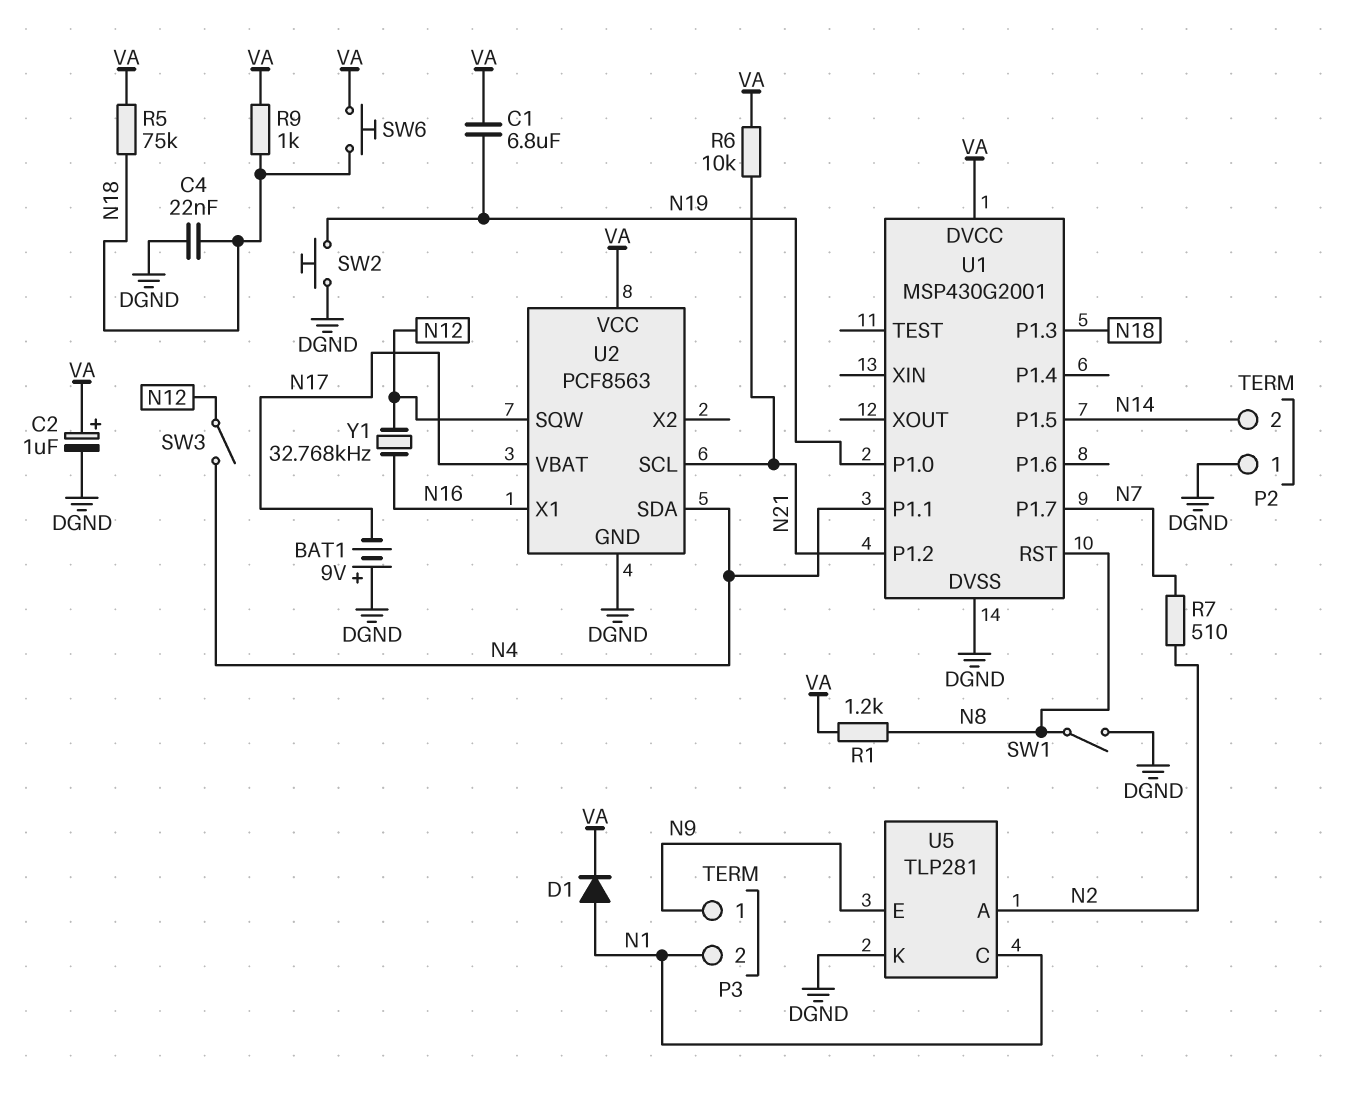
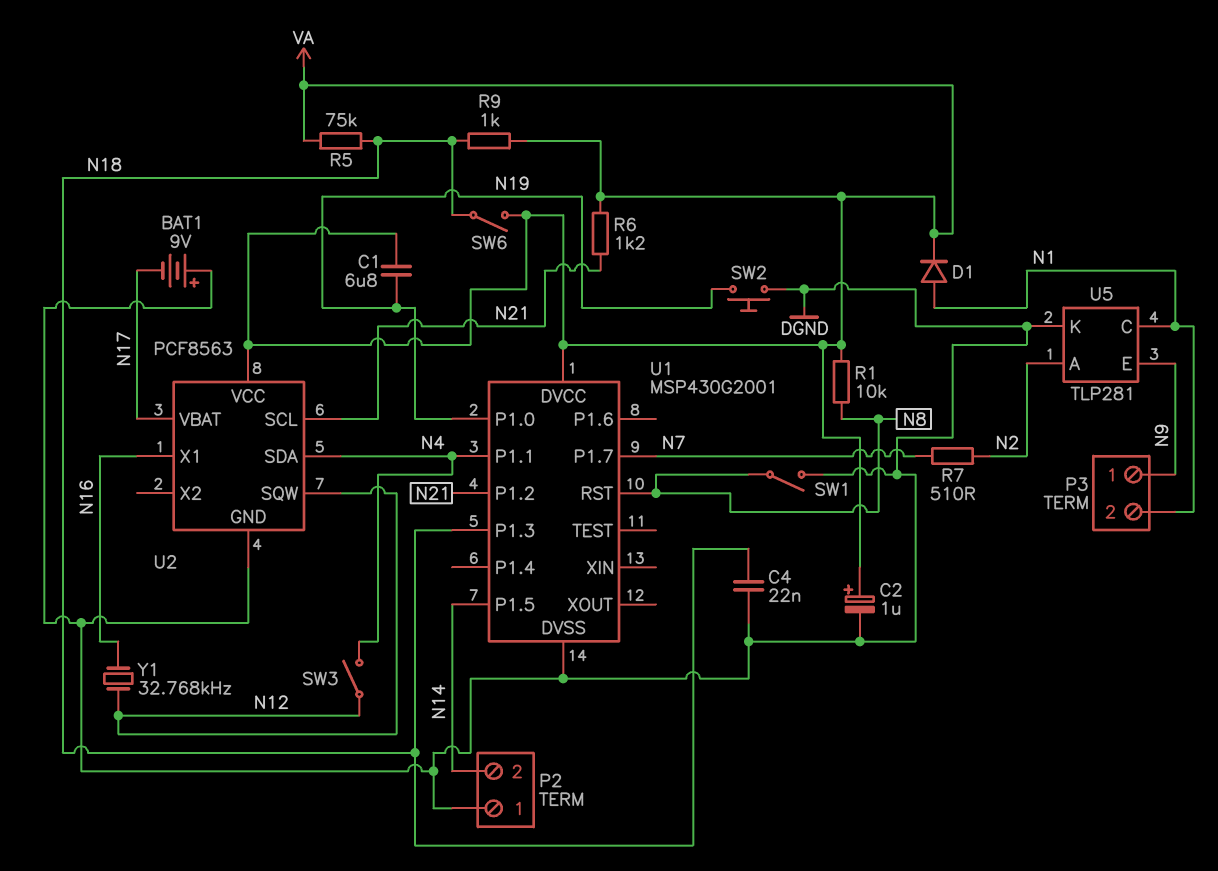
R1: 1.2k (N8, VA) -> 10k (N8, VA)
R6: 10k (N21, VA) -> 1.2k (N21, VA)
SW6: button (N18, VA) -> switch (N18, VA)

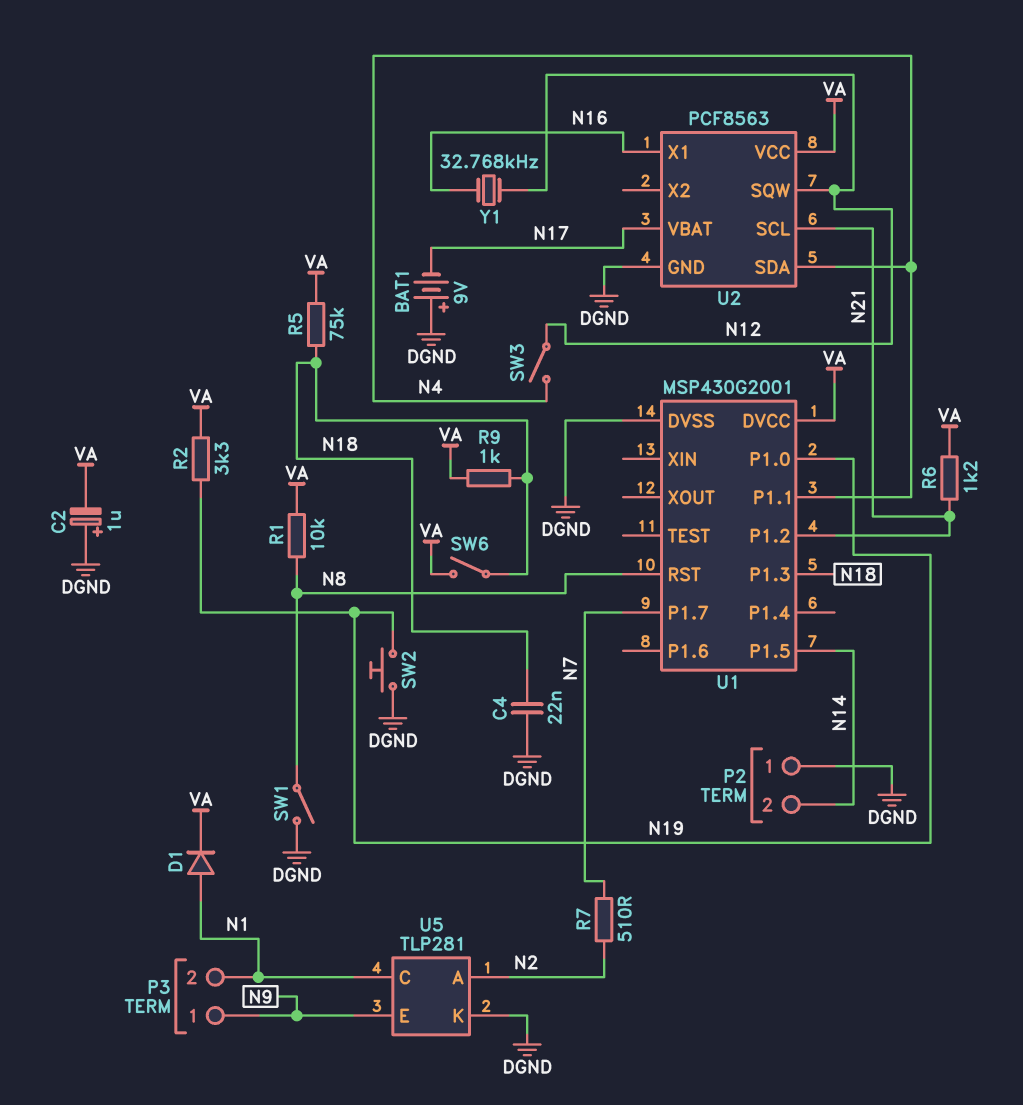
C1: 6.8uF (N19, VA) -> none
C2: 1uF (plus VA, minus DGND) -> 1uF (plus DGND, minus VA)
R2: none -> 3.3k (N19, VA)

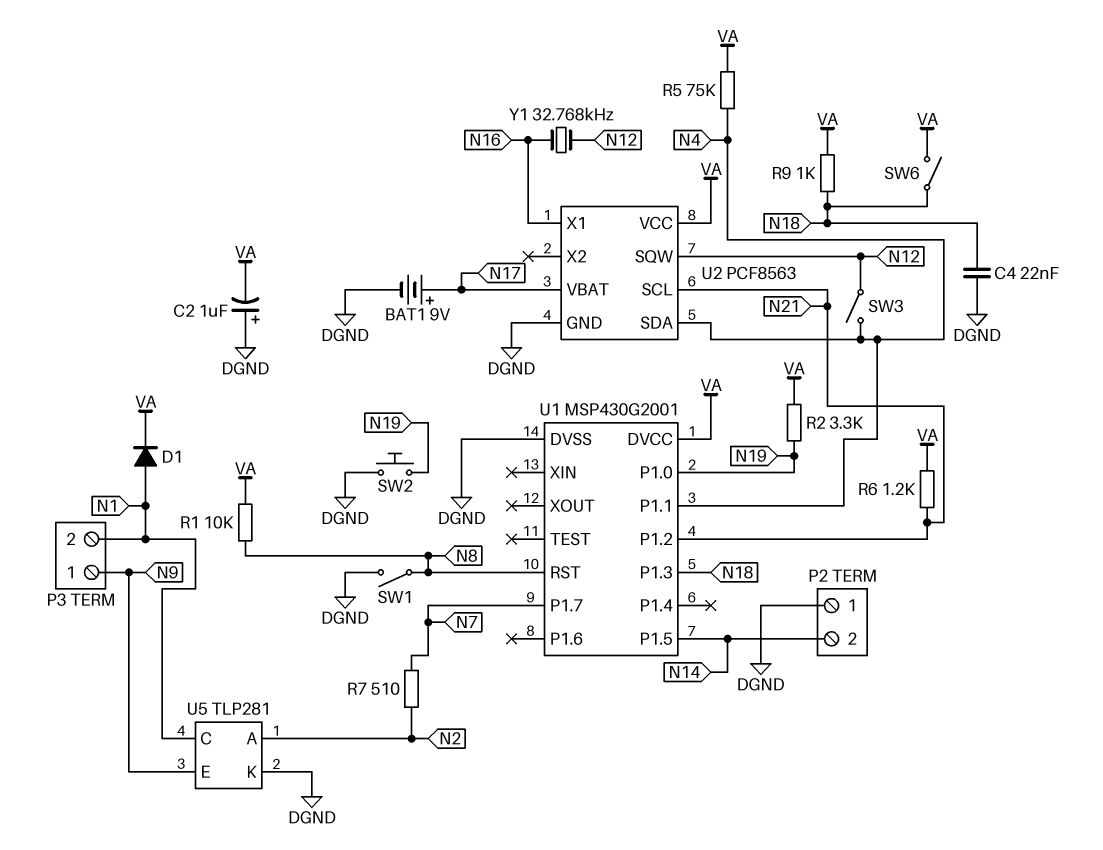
BAT1: 9V (plus DGND, minus N17) -> 9V (plus N17, minus DGND)
R5: 75k (N18, VA) -> 75k (N4, VA)

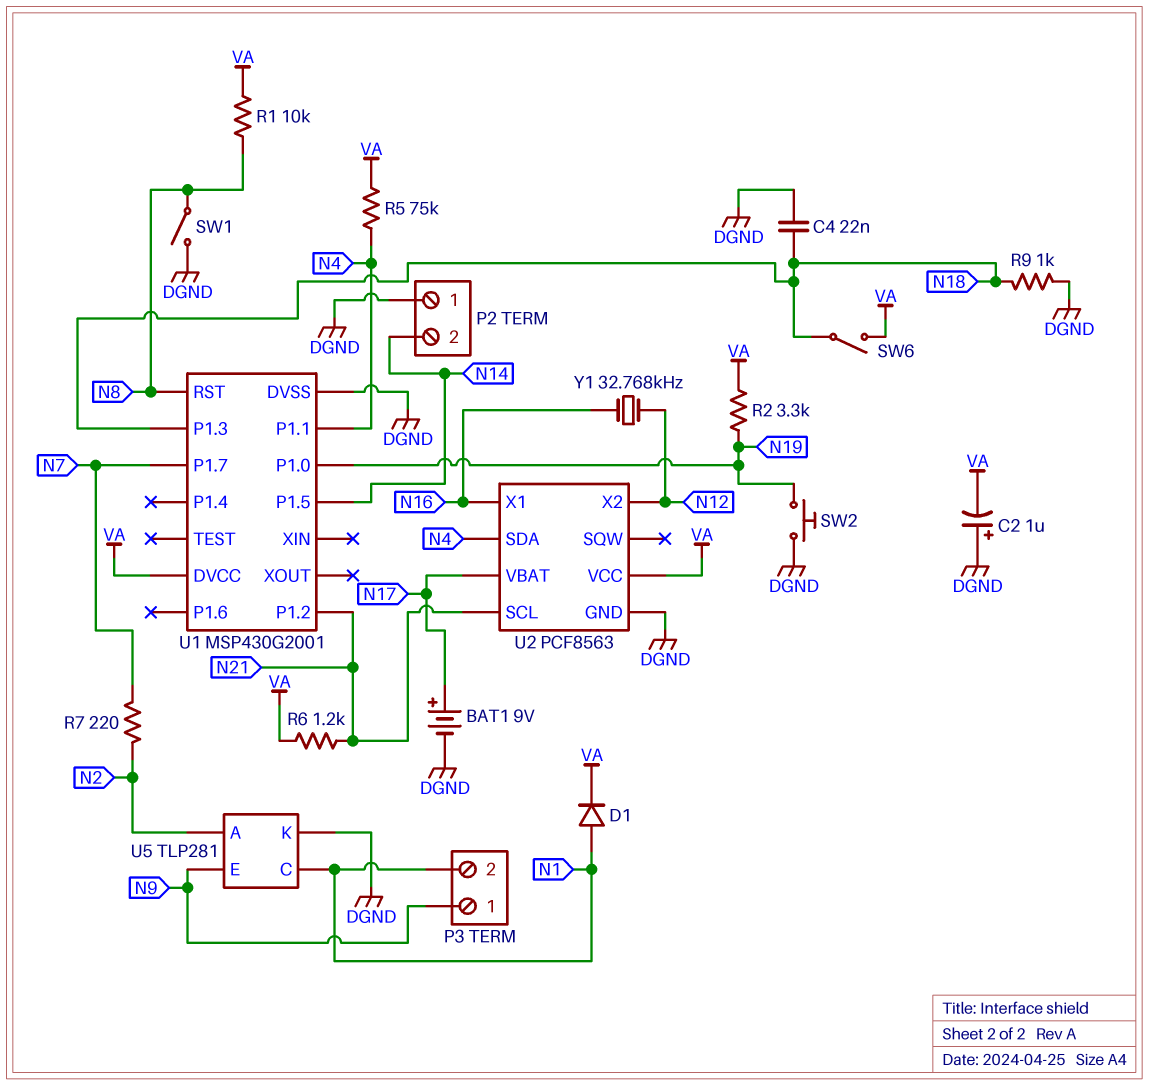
R7: 510 (N2, N7) -> 220 (N2, N7)
R9: 1k (N18, VA) -> 1k (DGND, N18)
SW3: switch (N4, N12) -> none
U2 pin SQW: N12 -> none
U2 pin X2: none -> N12

